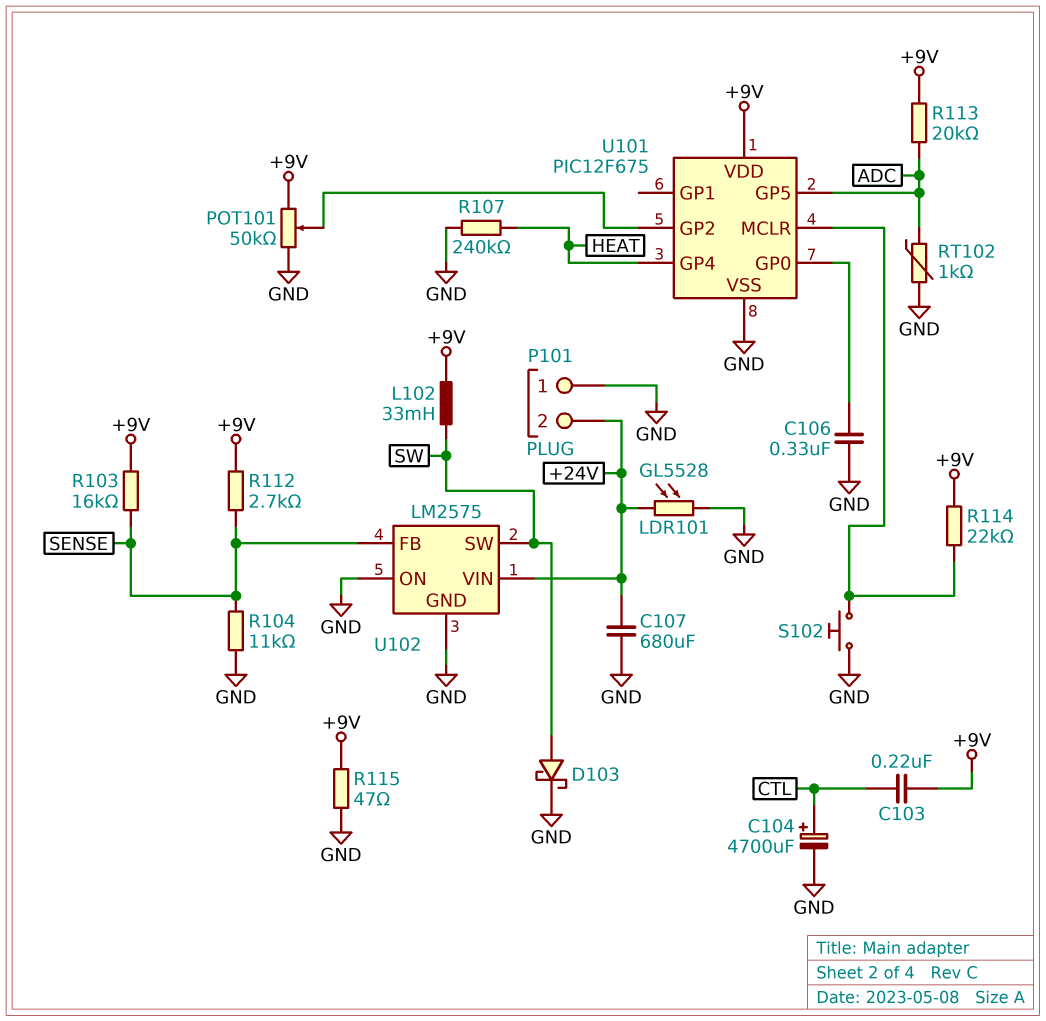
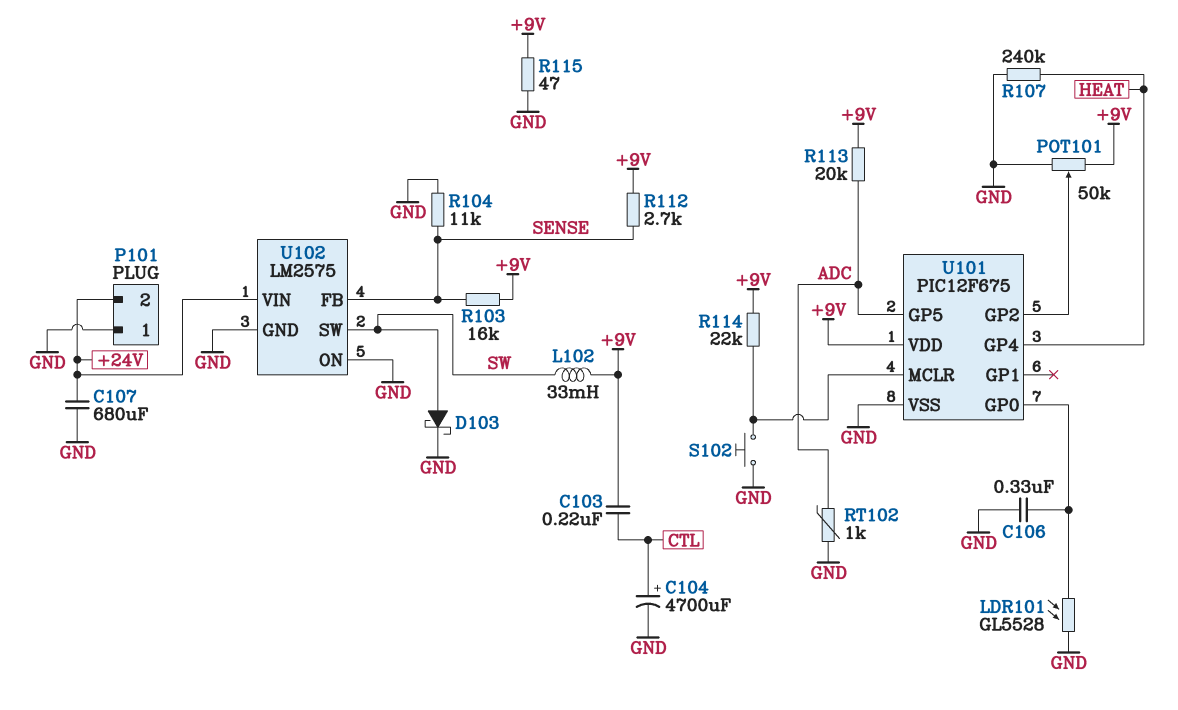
LDR101: GL5528 (+24V, GND) -> GL5528 (GND, U101/GP0)

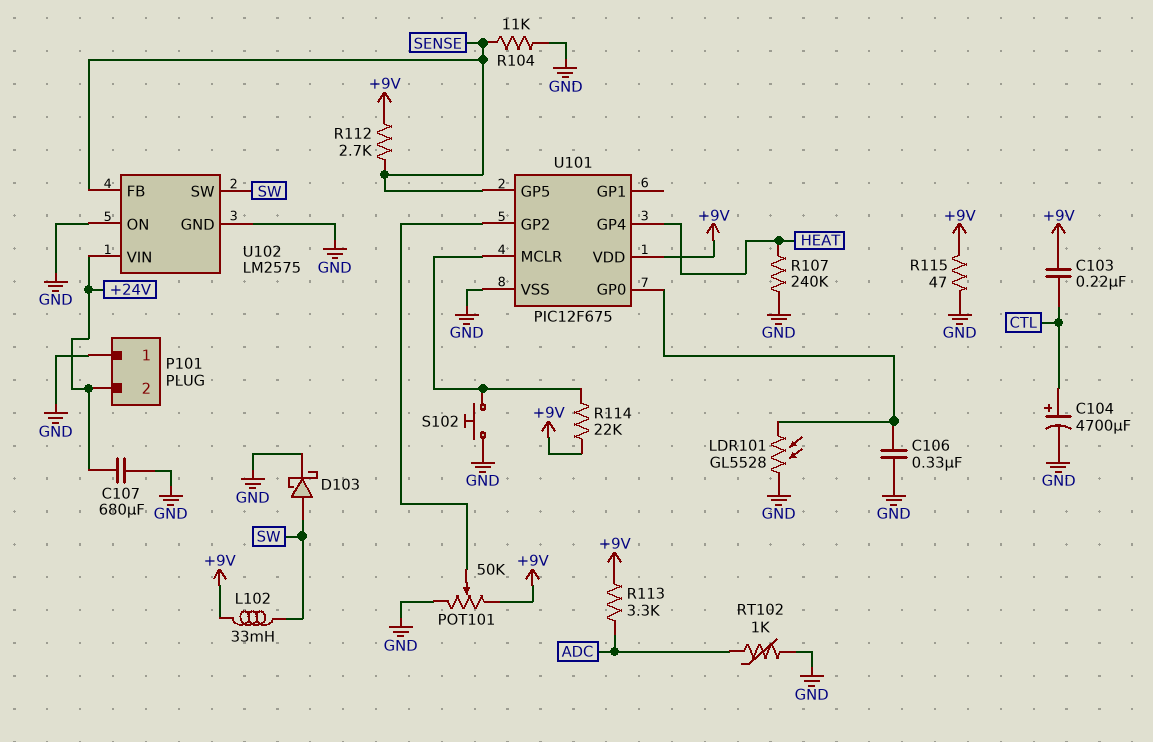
R103: 16k (+9V, SENSE) -> none
R113: 20k (+9V, ADC) -> 3.3k (+9V, ADC)
U101 pin GP5: ADC -> SENSE

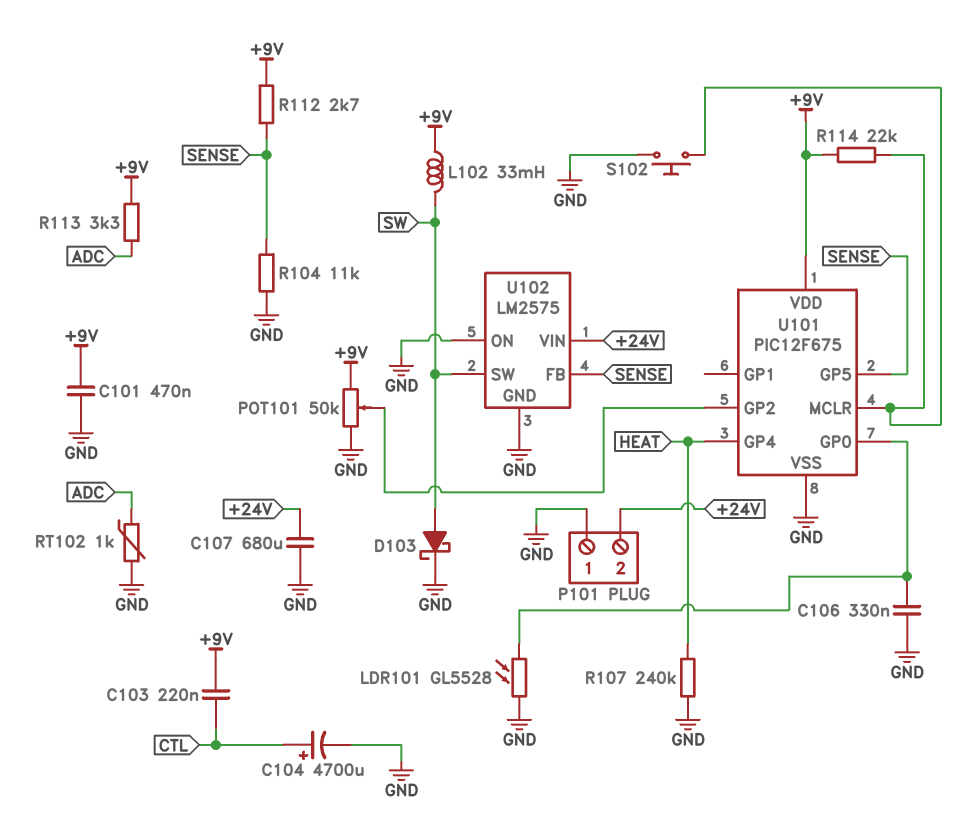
C101: none -> 470nF (+9V, GND)
R115: 47 (+9V, GND) -> none

